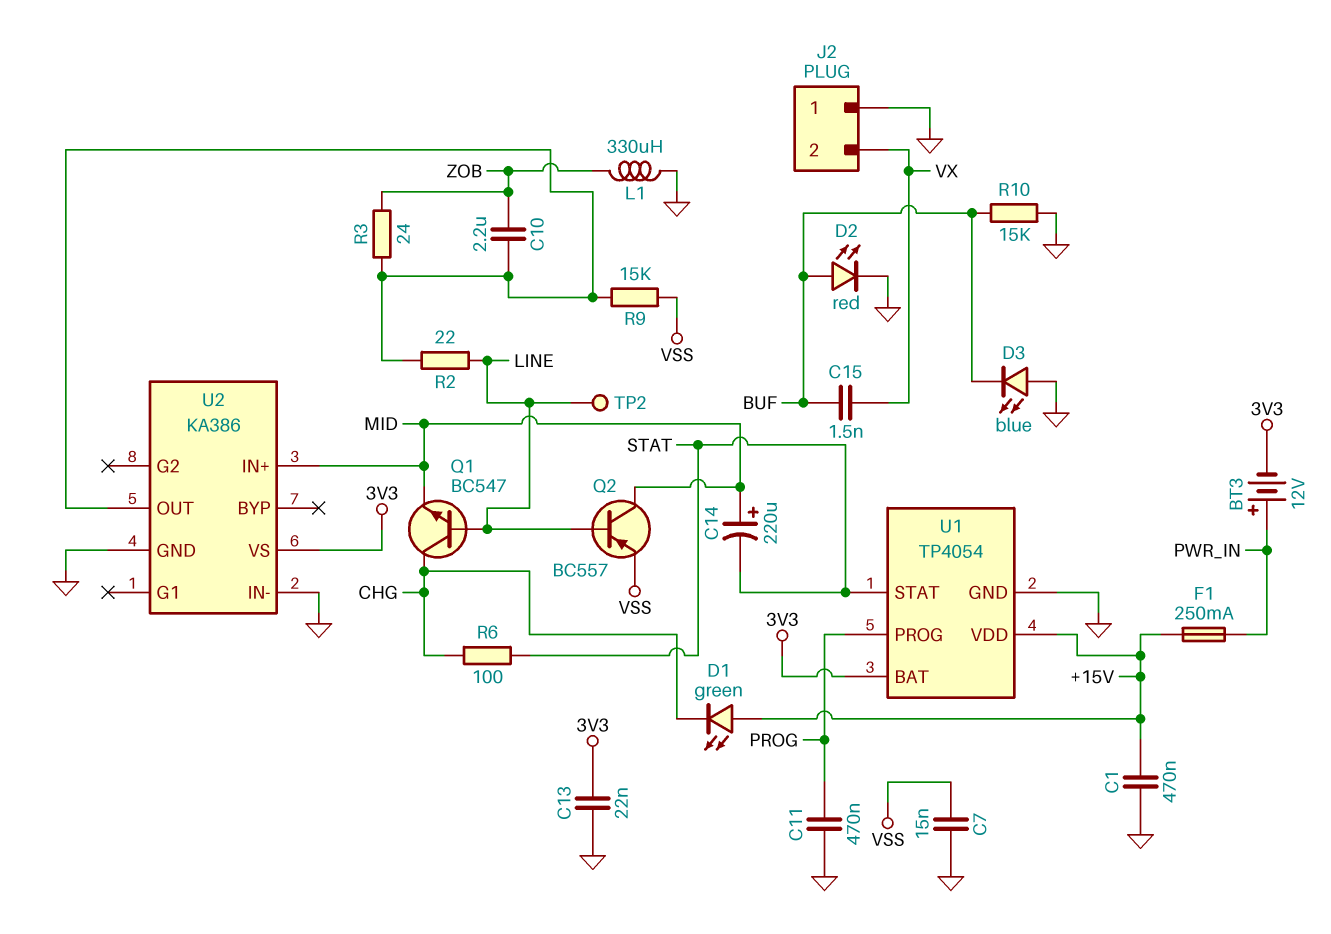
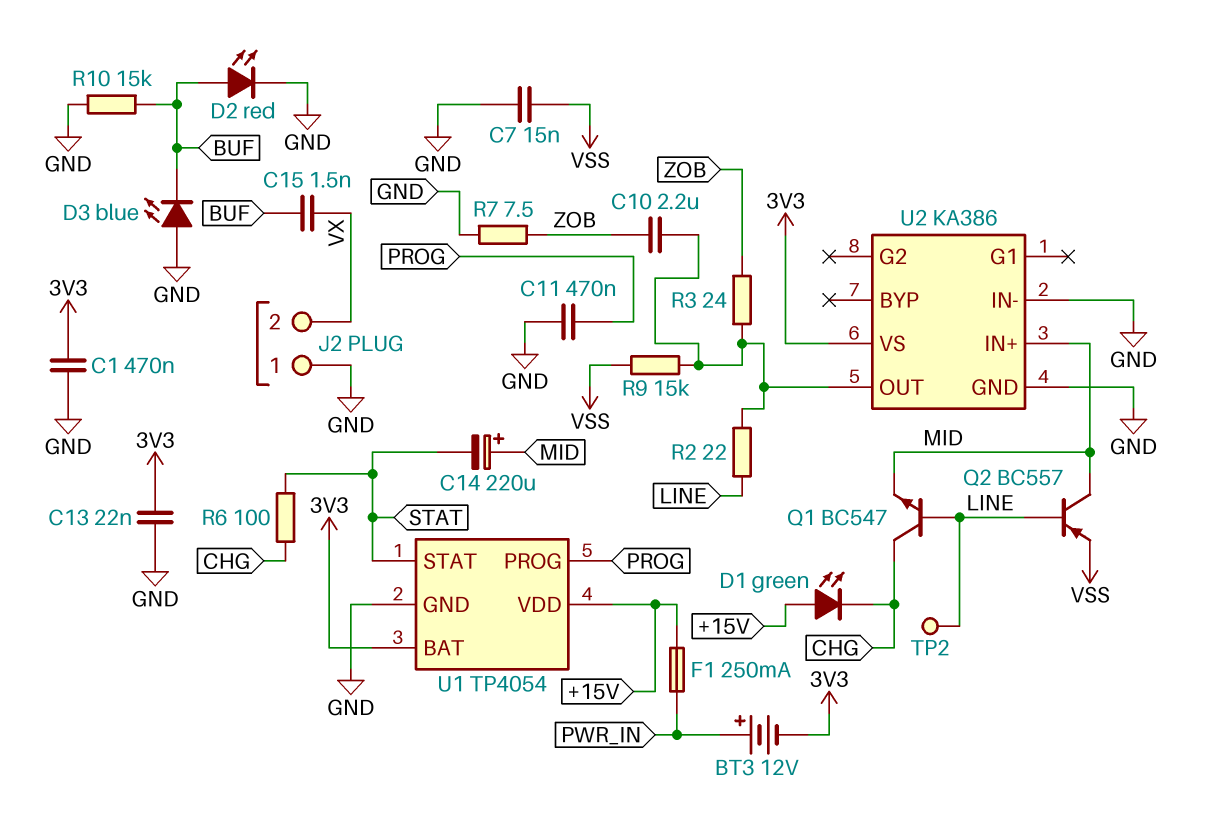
C1: 470nF (+15V, GND) -> 470nF (3V3, GND)
L1: 330uH (GND, ZOB) -> none
R7: none -> 7.5 (GND, ZOB)

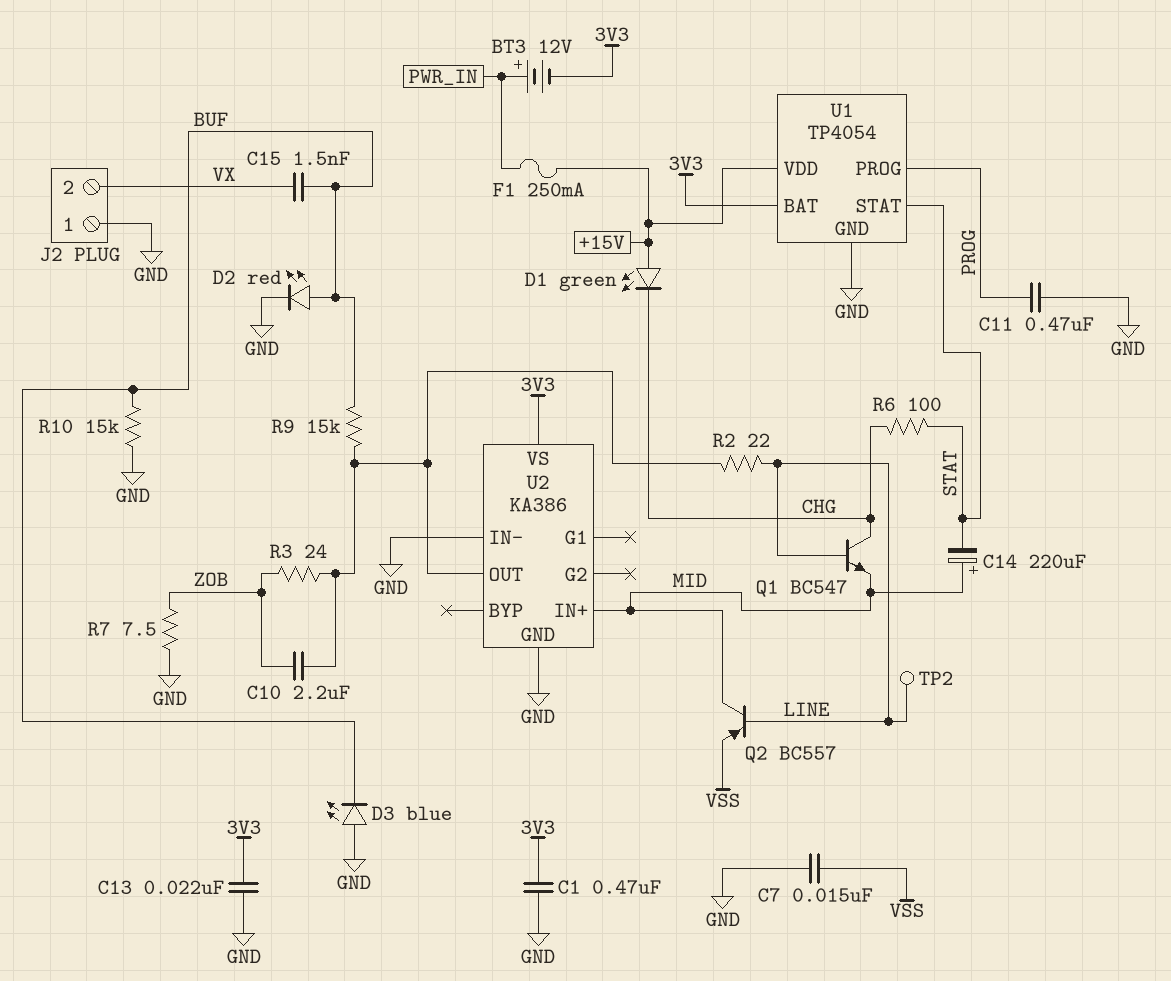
R9: 15k (U2/OUT, VSS) -> 15k (BUF, U2/OUT)

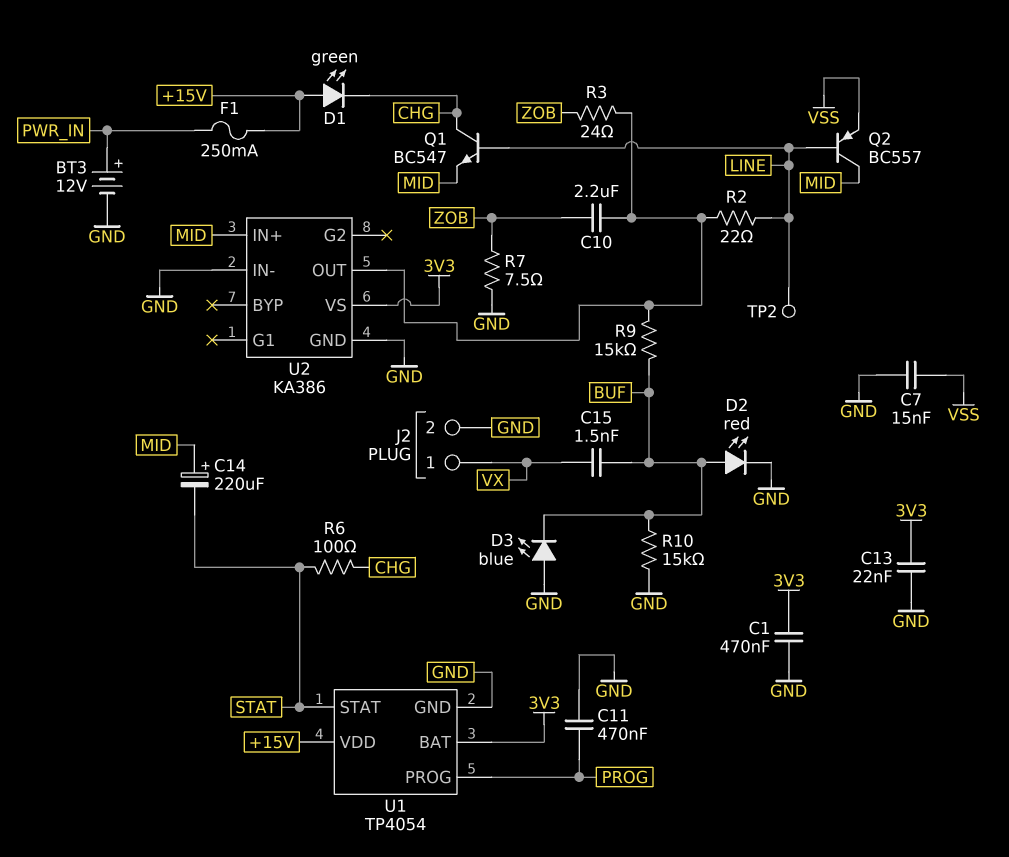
BT3: 12V (plus PWR_IN, minus 3V3) -> 12V (plus PWR_IN, minus GND)
J2 pin 1: GND -> VX
J2 pin 2: VX -> GND

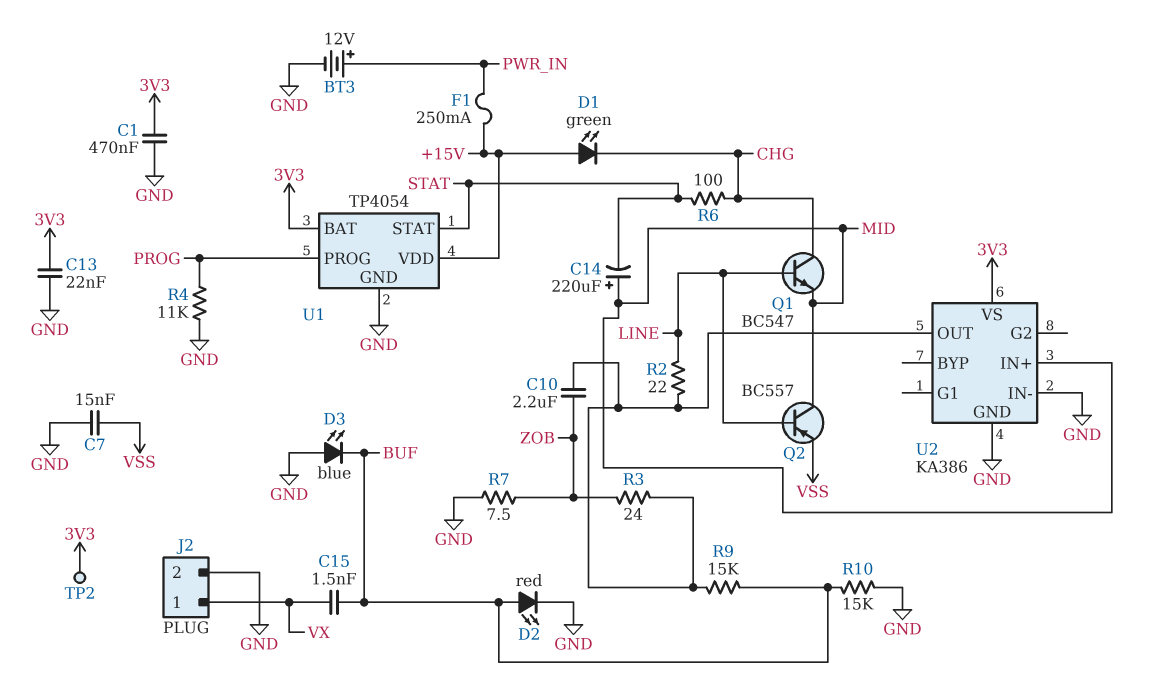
C11: 470nF (GND, PROG) -> none
R4: none -> 11k (GND, PROG)
TP2: test point (LINE) -> test point (3V3)

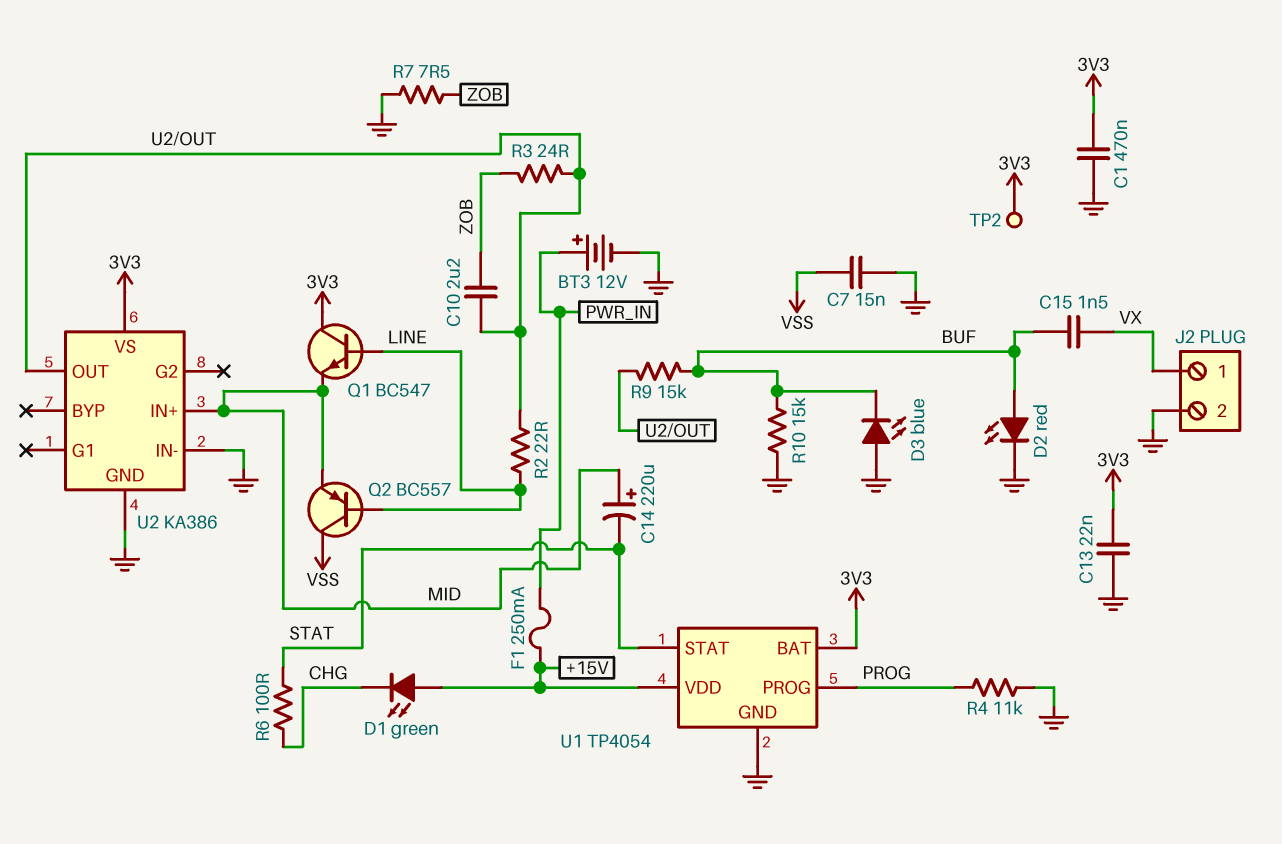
Q1: NPN BC547 (B LINE, C CHG, E MID) -> NPN BC547 (B LINE, C 3V3, E MID)
Q2: PNP BC557 (B LINE, C MID, E VSS) -> PNP BC557 (B LINE, C VSS, E MID)

